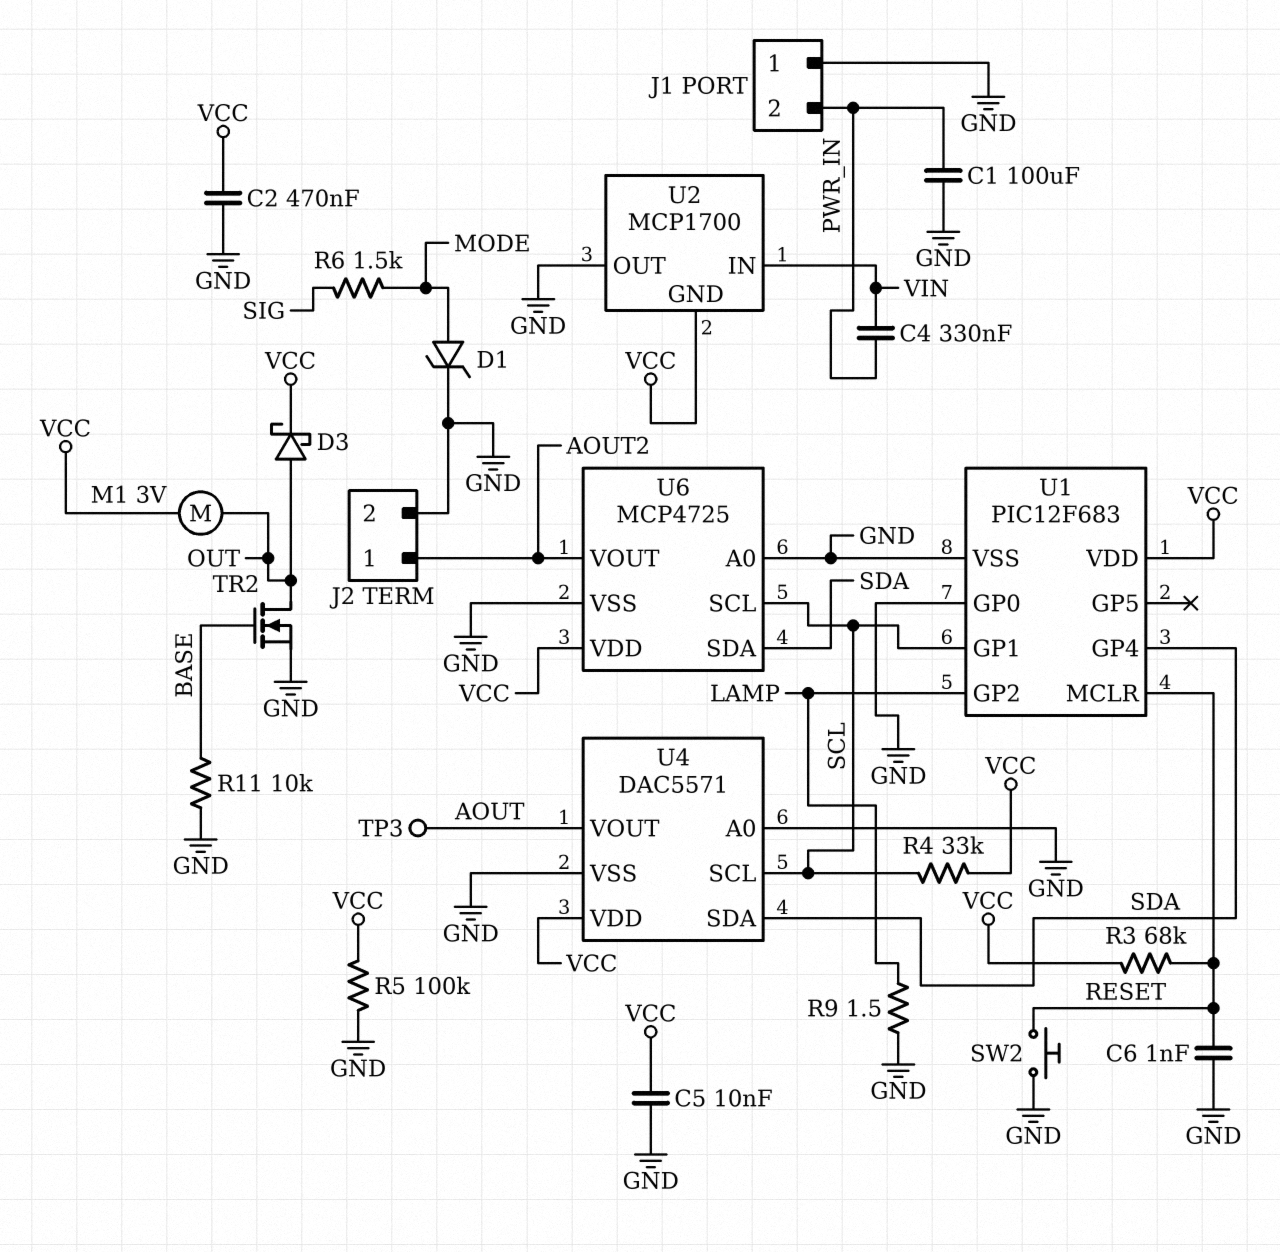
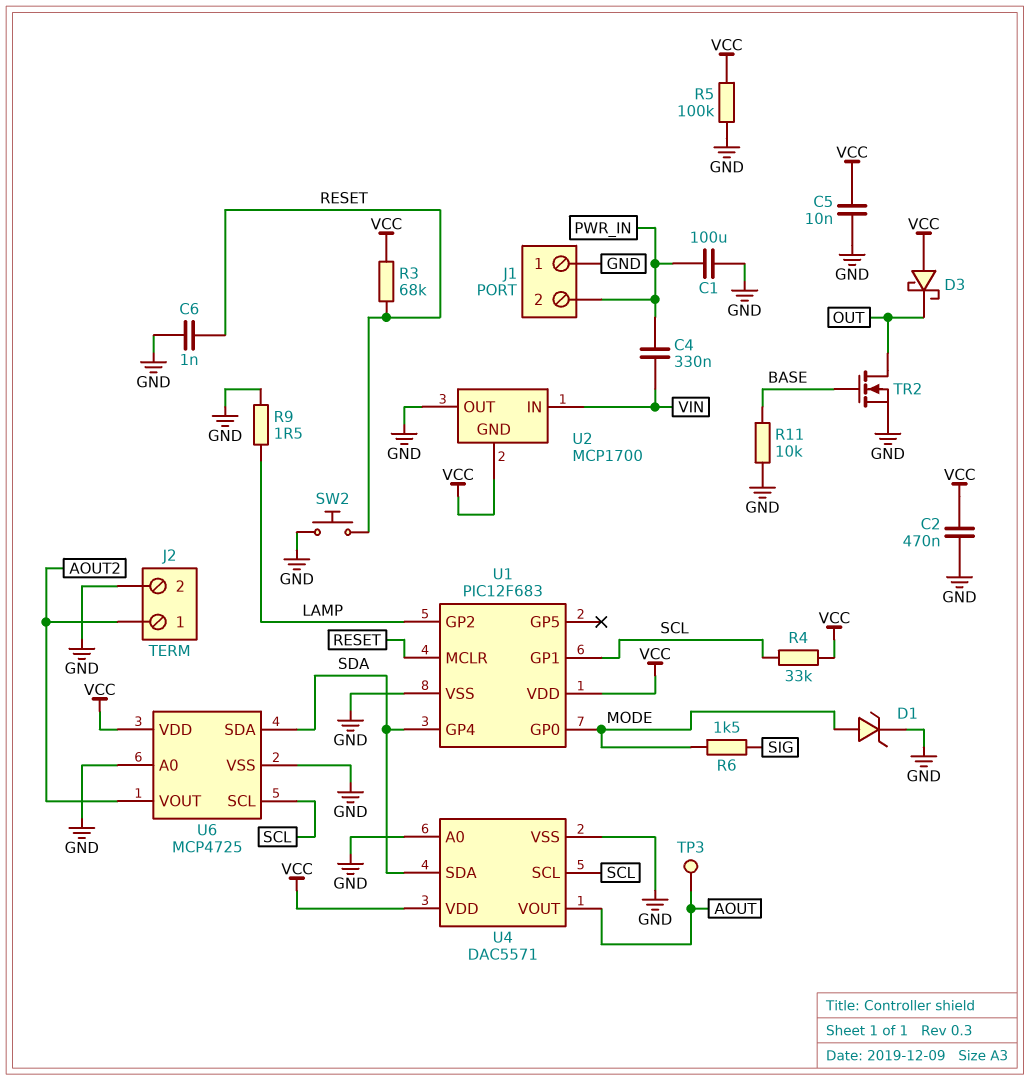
D3: schottky (A OUT, K VCC) -> schottky (A VCC, K OUT)
M1: motor 3V (OUT, VCC) -> none
U1 pin GP0: GND -> MODE

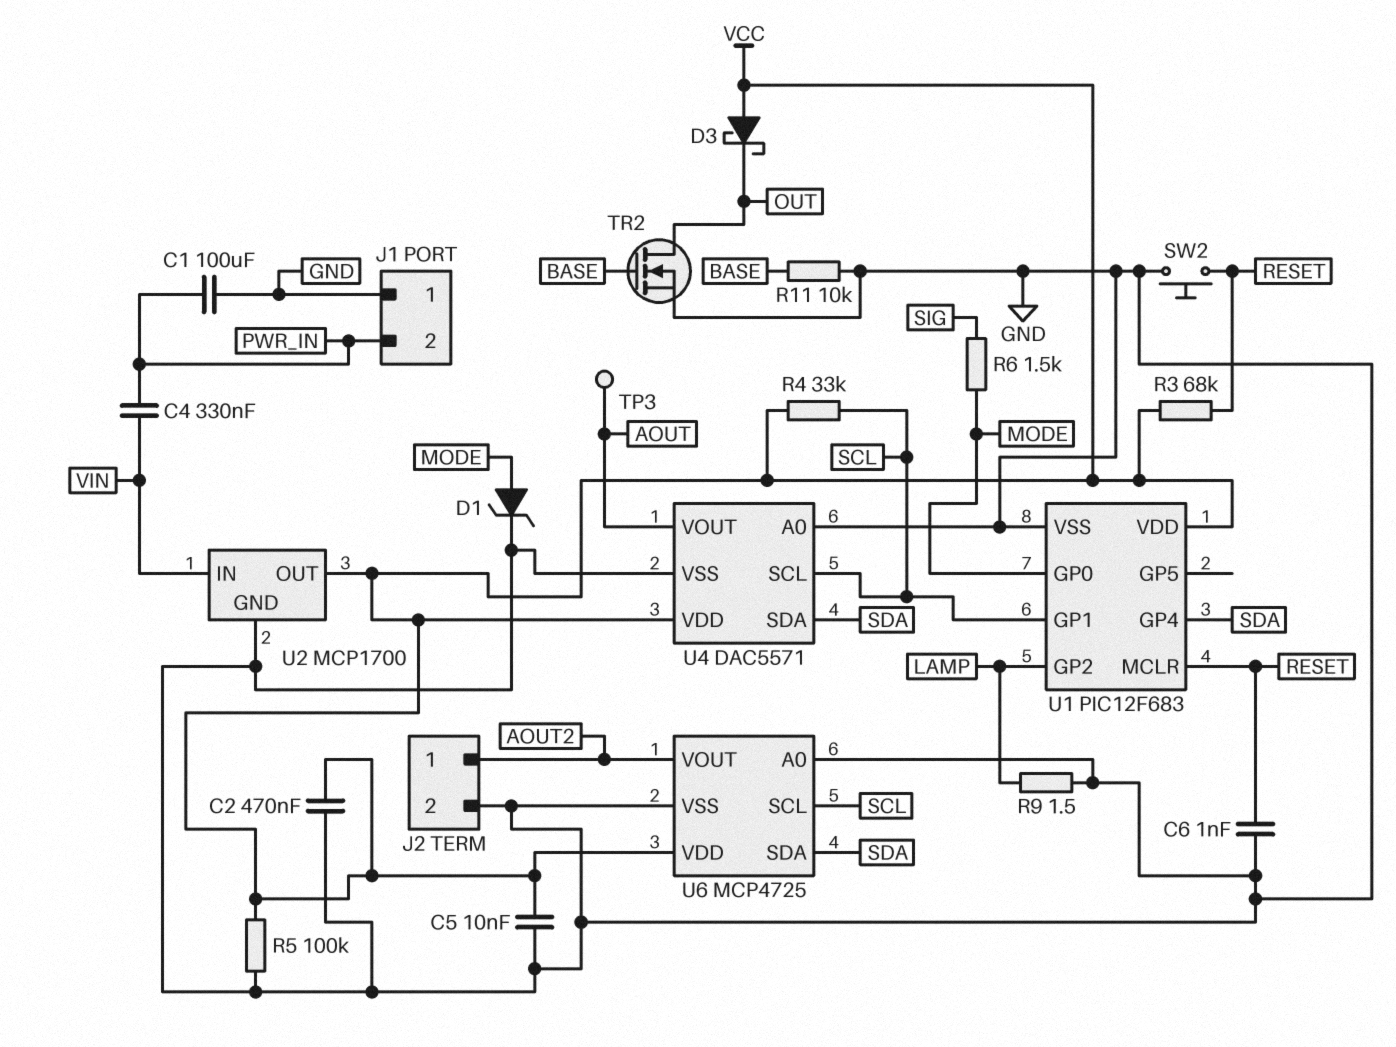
U2 pin GND: VCC -> GND
U2 pin OUT: GND -> VCC

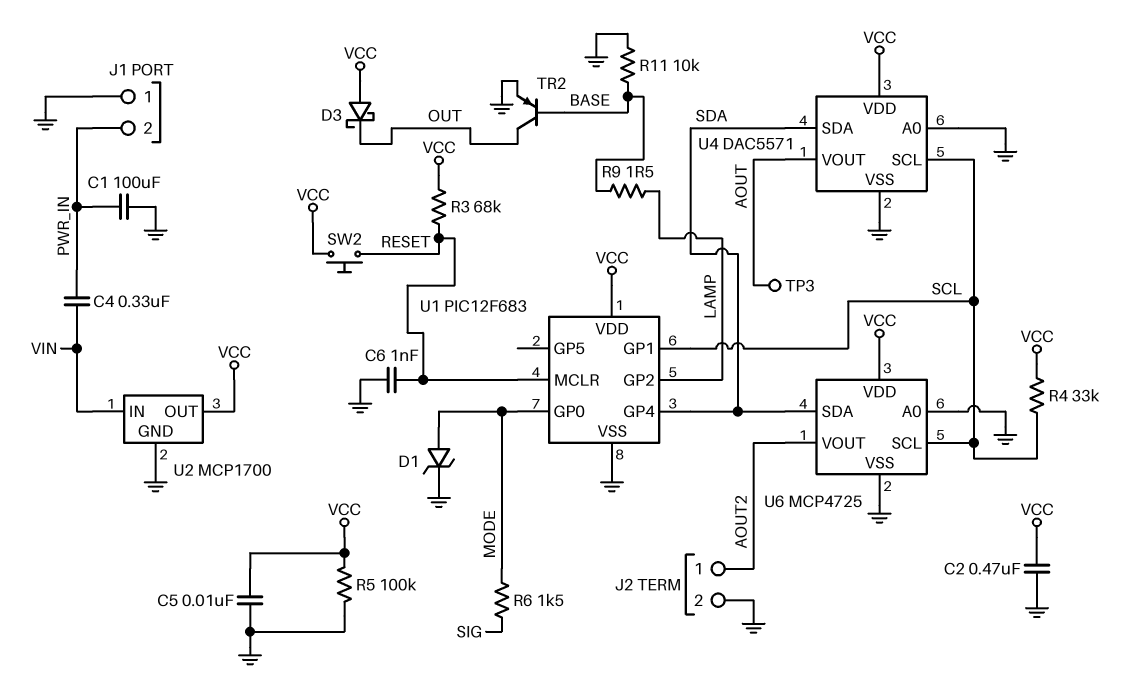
R9: 1.5 (GND, LAMP) -> 1.5 (BASE, LAMP)
SW2: button (GND, RESET) -> button (RESET, VCC)
TR2: NMOS (G BASE, D OUT, S GND) -> PNP (B BASE, C OUT, E GND)

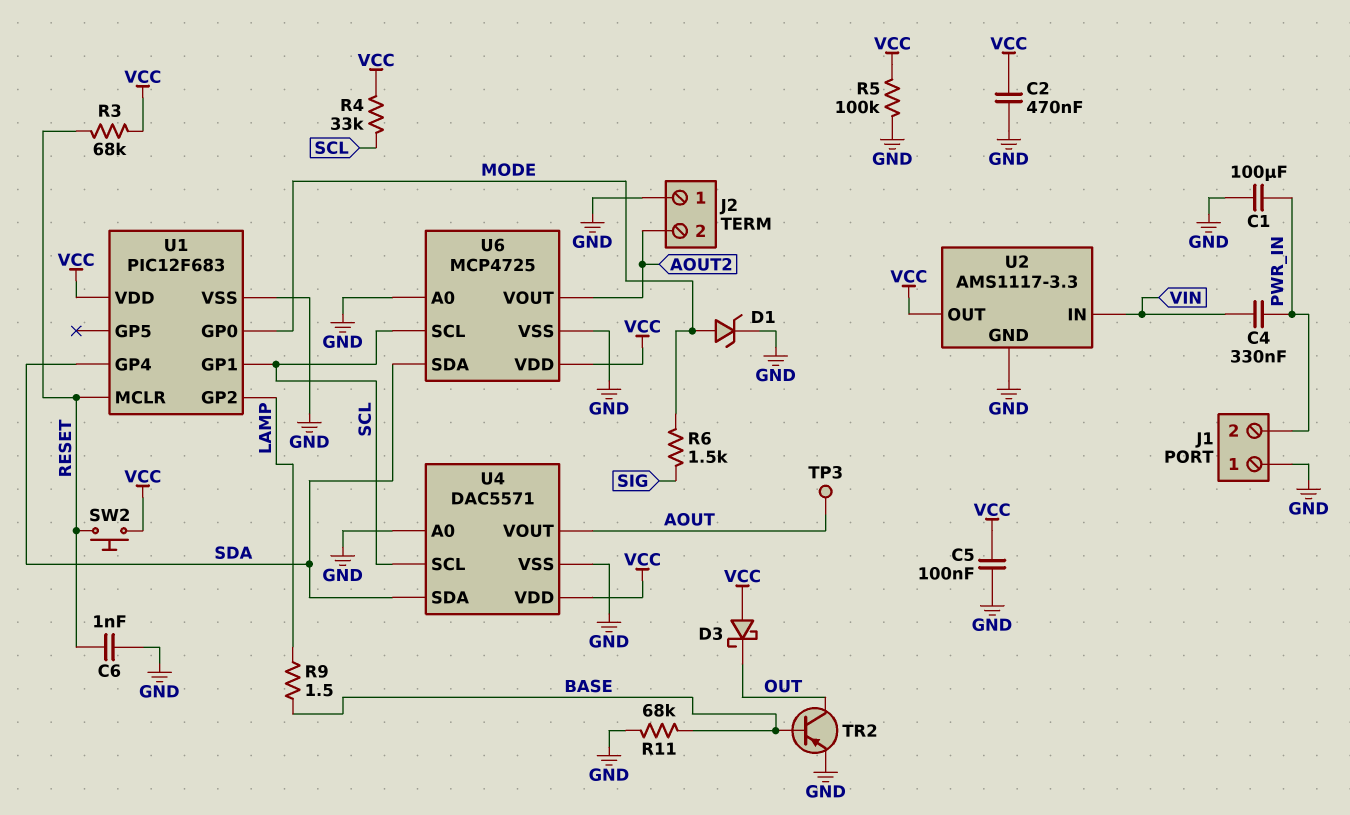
C5: 10nF (GND, VCC) -> 100nF (GND, VCC)
J2 pin 1: AOUT2 -> GND
J2 pin 2: GND -> AOUT2
R11: 10k (BASE, GND) -> 68k (BASE, GND)
U2: MCP1700 -> AMS1117-3.3

